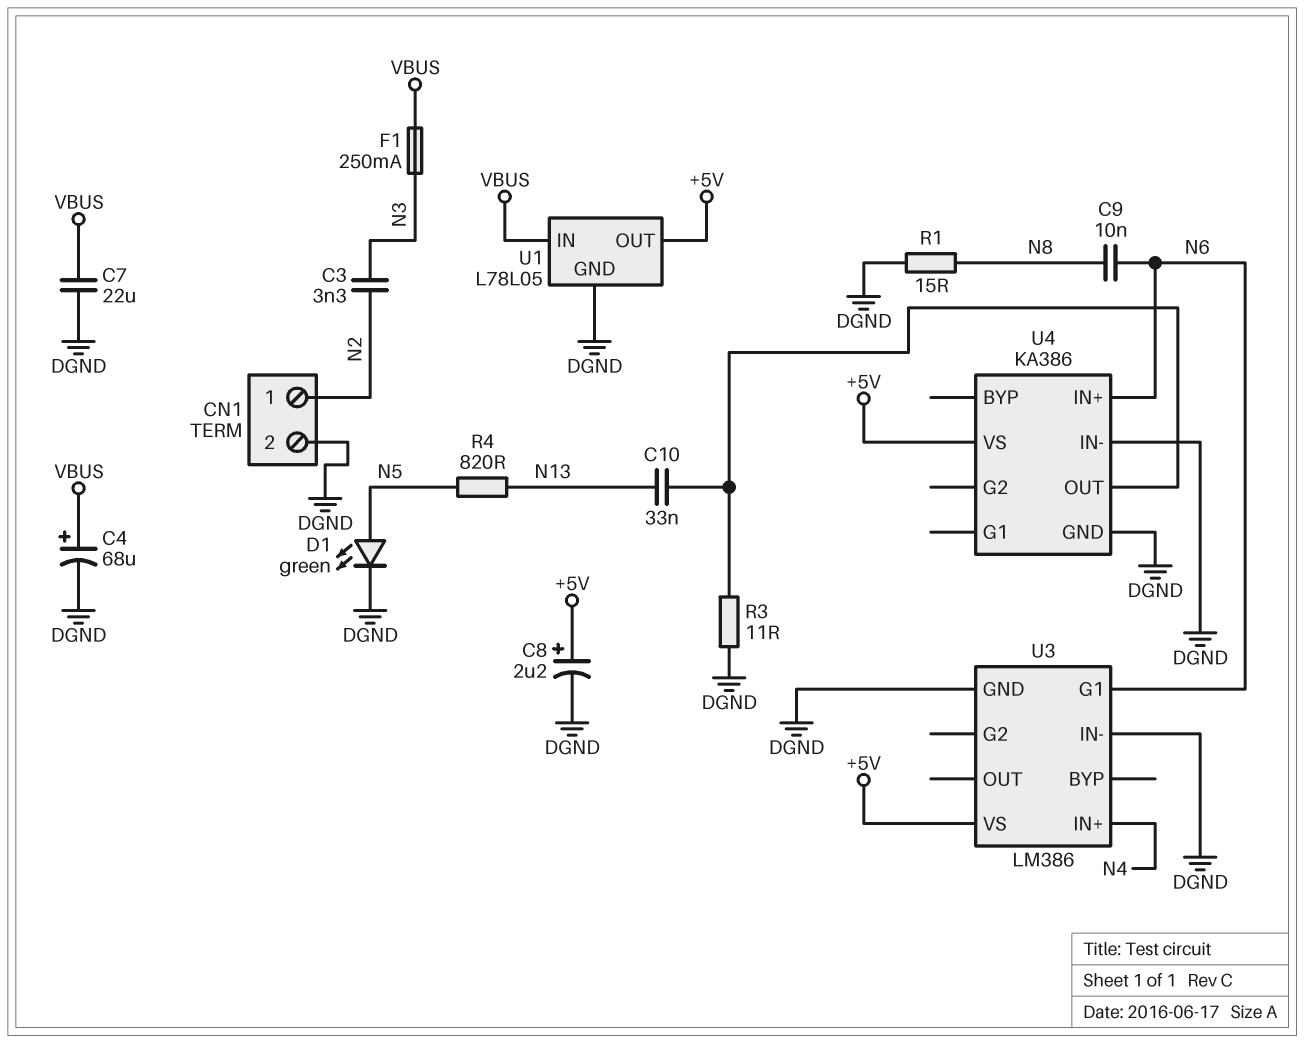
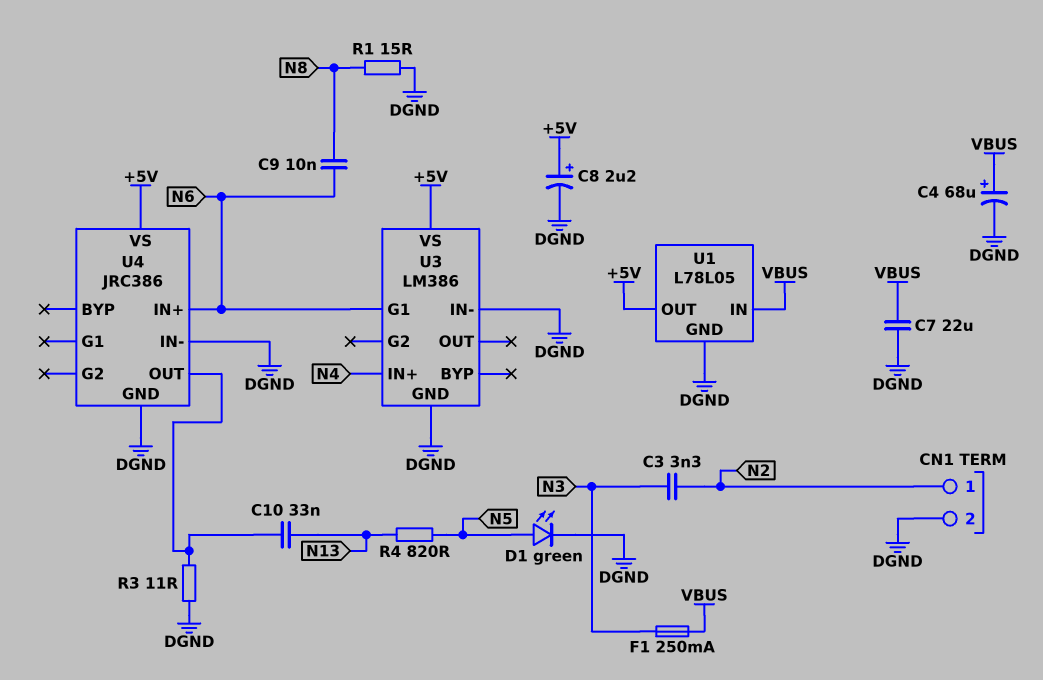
U4: KA386 -> JRC386

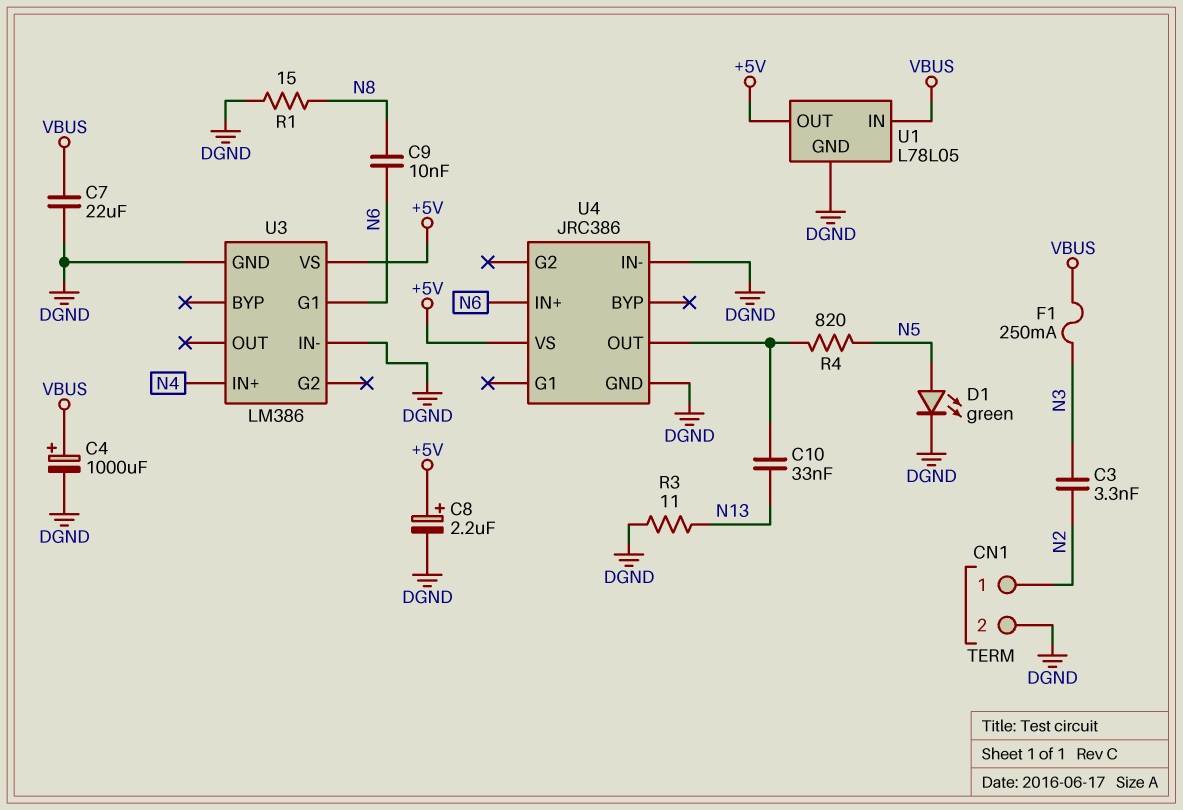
C4: 68uF (plus VBUS, minus DGND) -> 1000uF (plus VBUS, minus DGND)
R3: 11 (DGND, U4/OUT) -> 11 (DGND, N13)
R4: 820 (N5, N13) -> 820 (N5, U4/OUT)

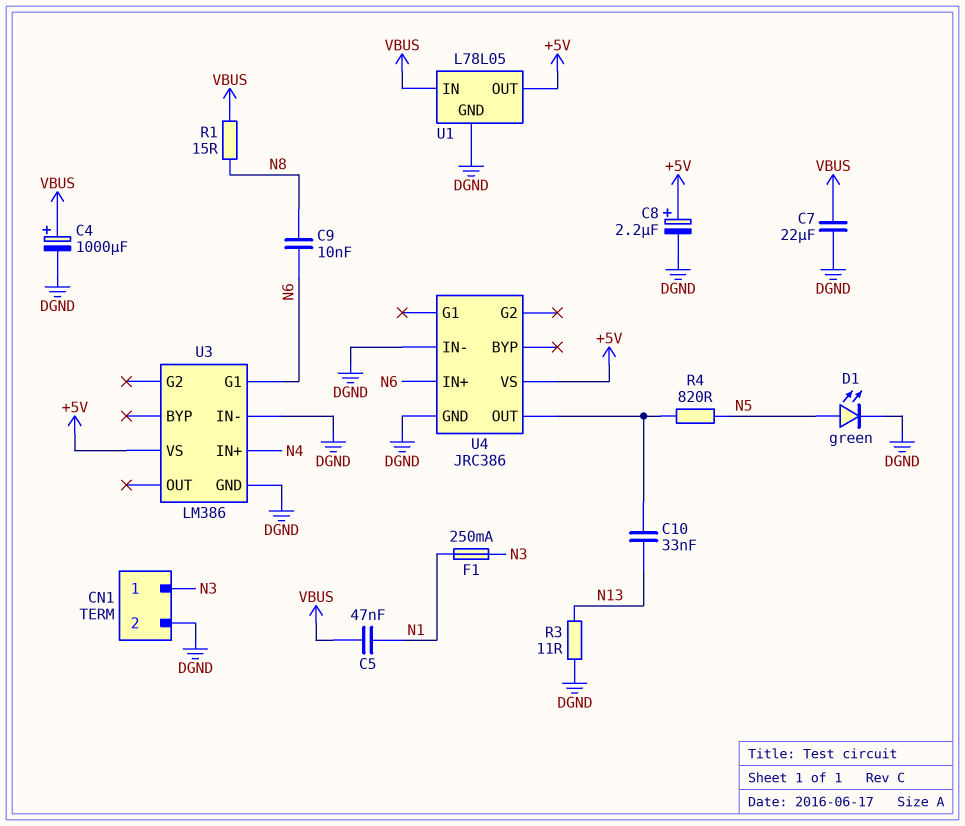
C3: 3.3nF (N2, N3) -> none
C5: none -> 47nF (N1, VBUS)
CN1 pin 1: N2 -> N3
F1: 250mA (N3, VBUS) -> 250mA (N1, N3)
R1: 15 (DGND, N8) -> 15 (N8, VBUS)

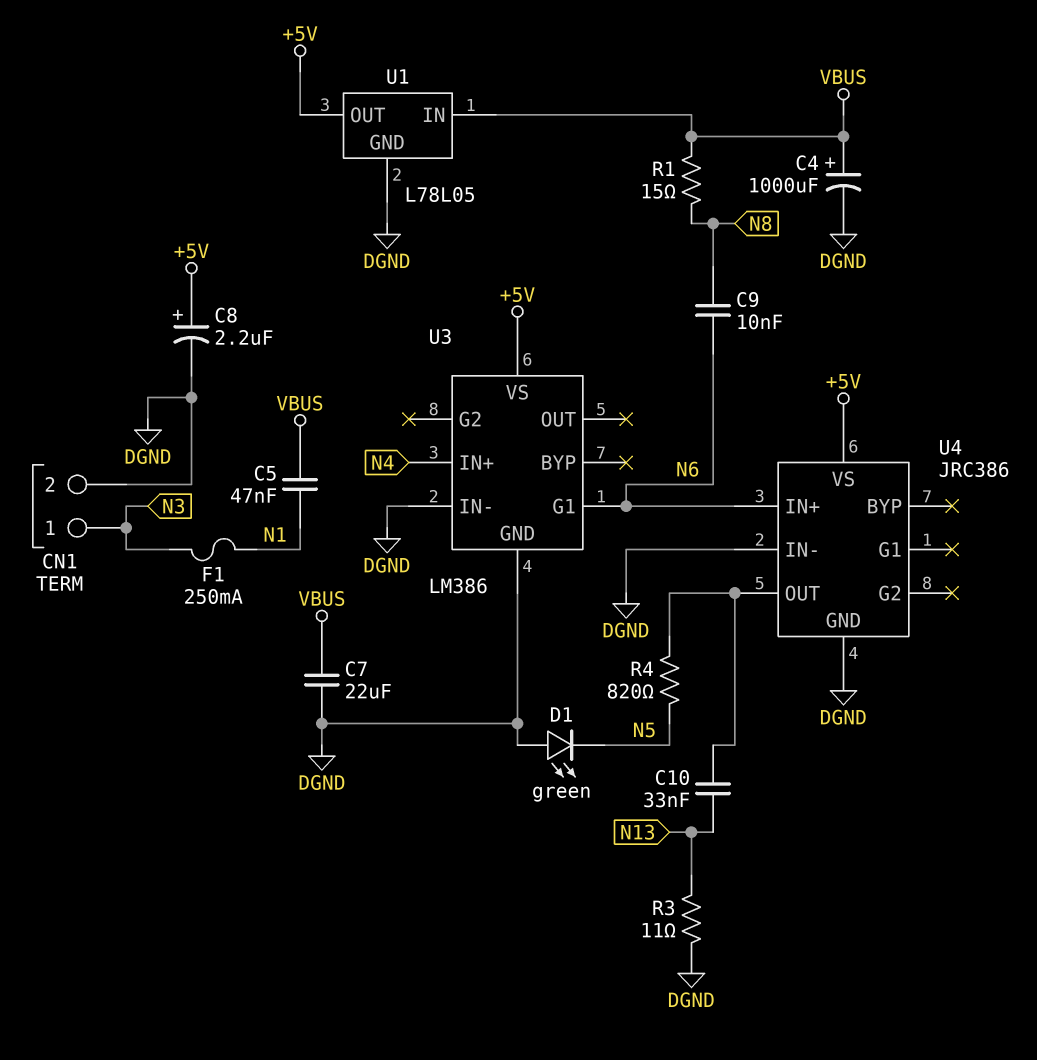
D1: LED green (A N5, K DGND) -> LED green (A DGND, K N5)

